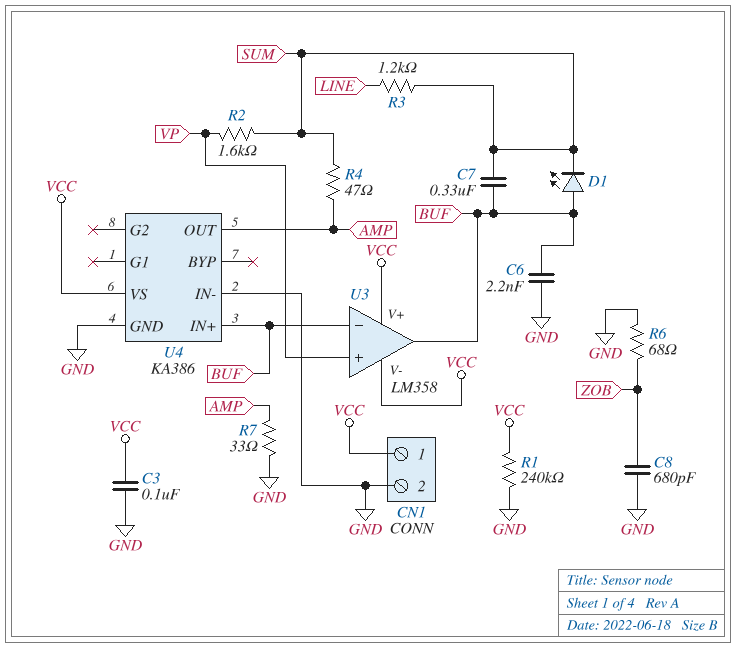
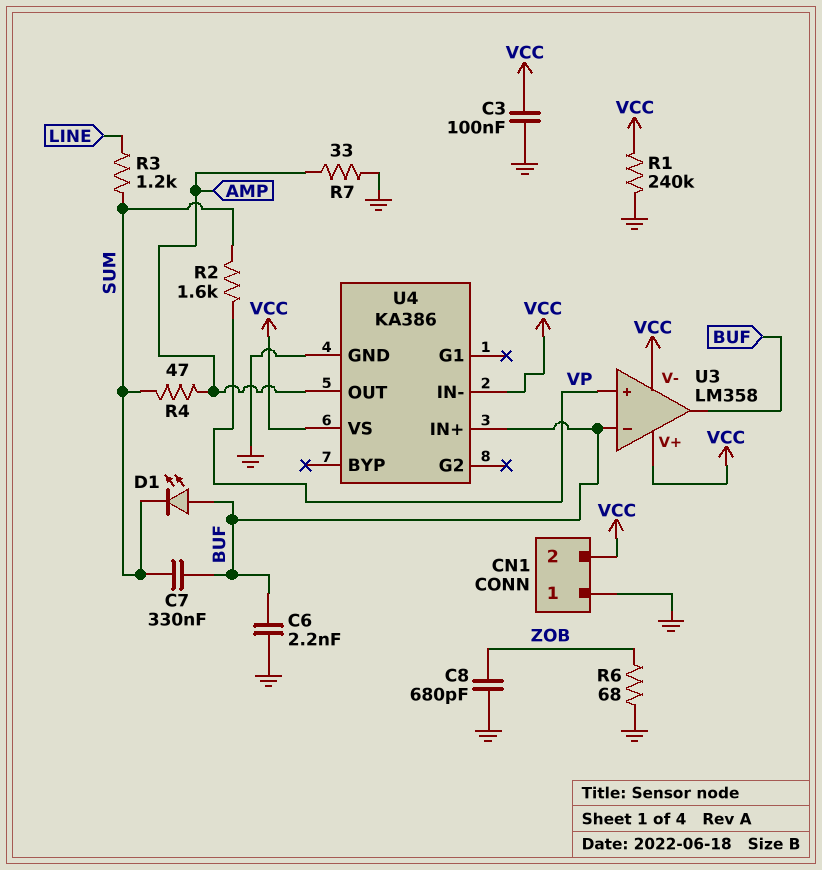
CN1 pin 1: VCC -> GND
CN1 pin 2: GND -> VCC
U4 pin IN-: GND -> VCC

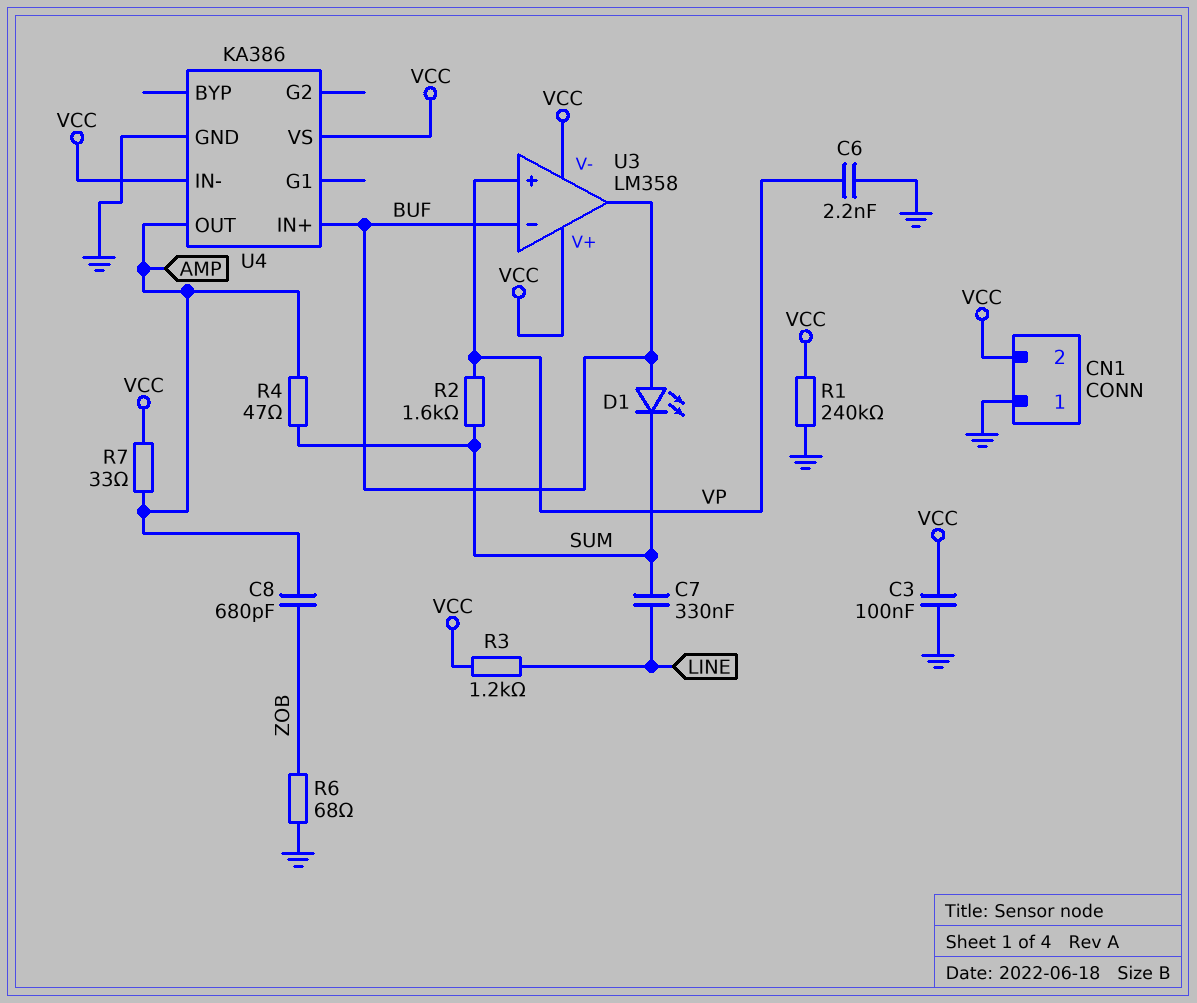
C6: 2.2nF (BUF, GND) -> 2.2nF (GND, VP)
C7: 330nF (BUF, SUM) -> 330nF (LINE, SUM)
C8: 680pF (GND, ZOB) -> 680pF (AMP, ZOB)
R3: 1.2k (LINE, SUM) -> 1.2k (LINE, VCC)
R7: 33 (AMP, GND) -> 33 (AMP, VCC)

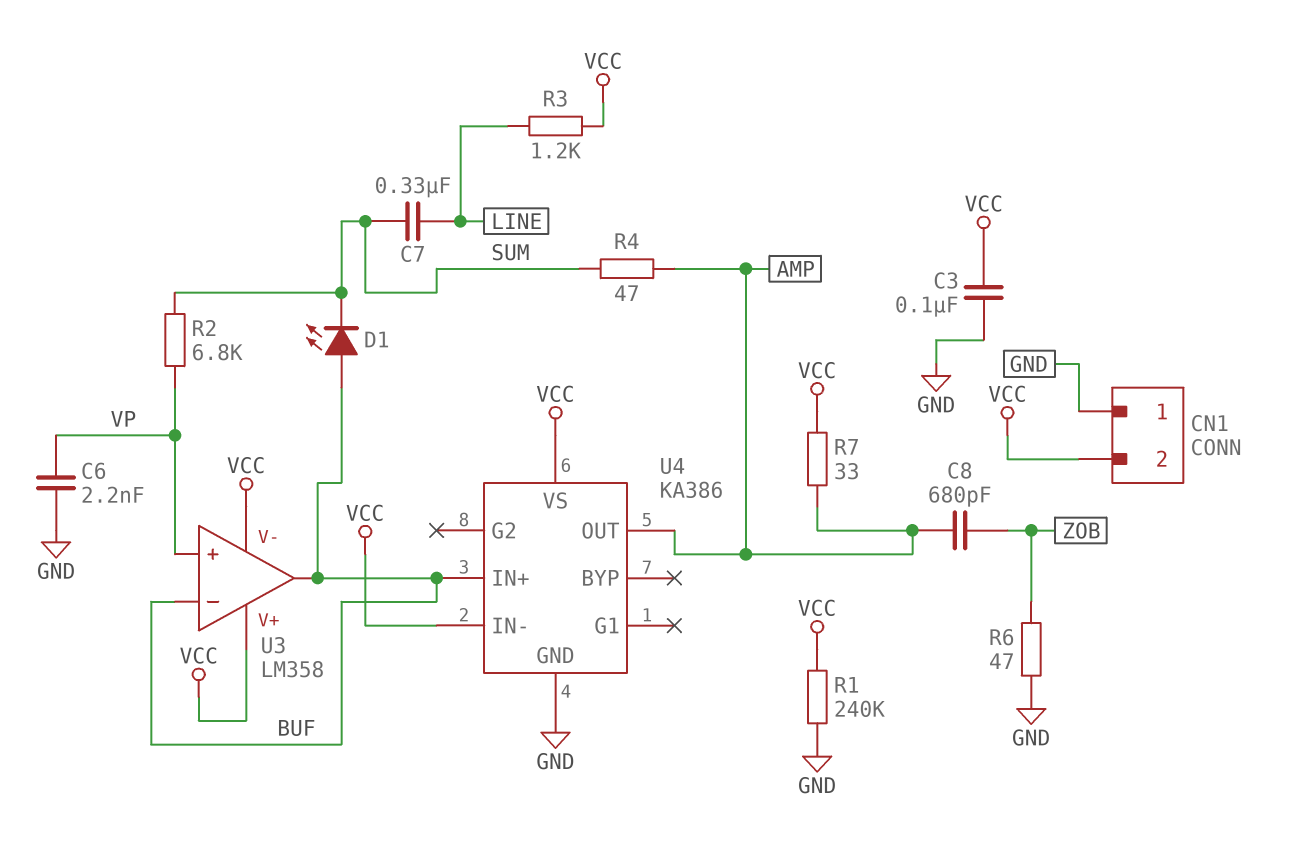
R2: 1.6k (SUM, VP) -> 6.8k (SUM, VP)
R6: 68 (GND, ZOB) -> 47 (GND, ZOB)

